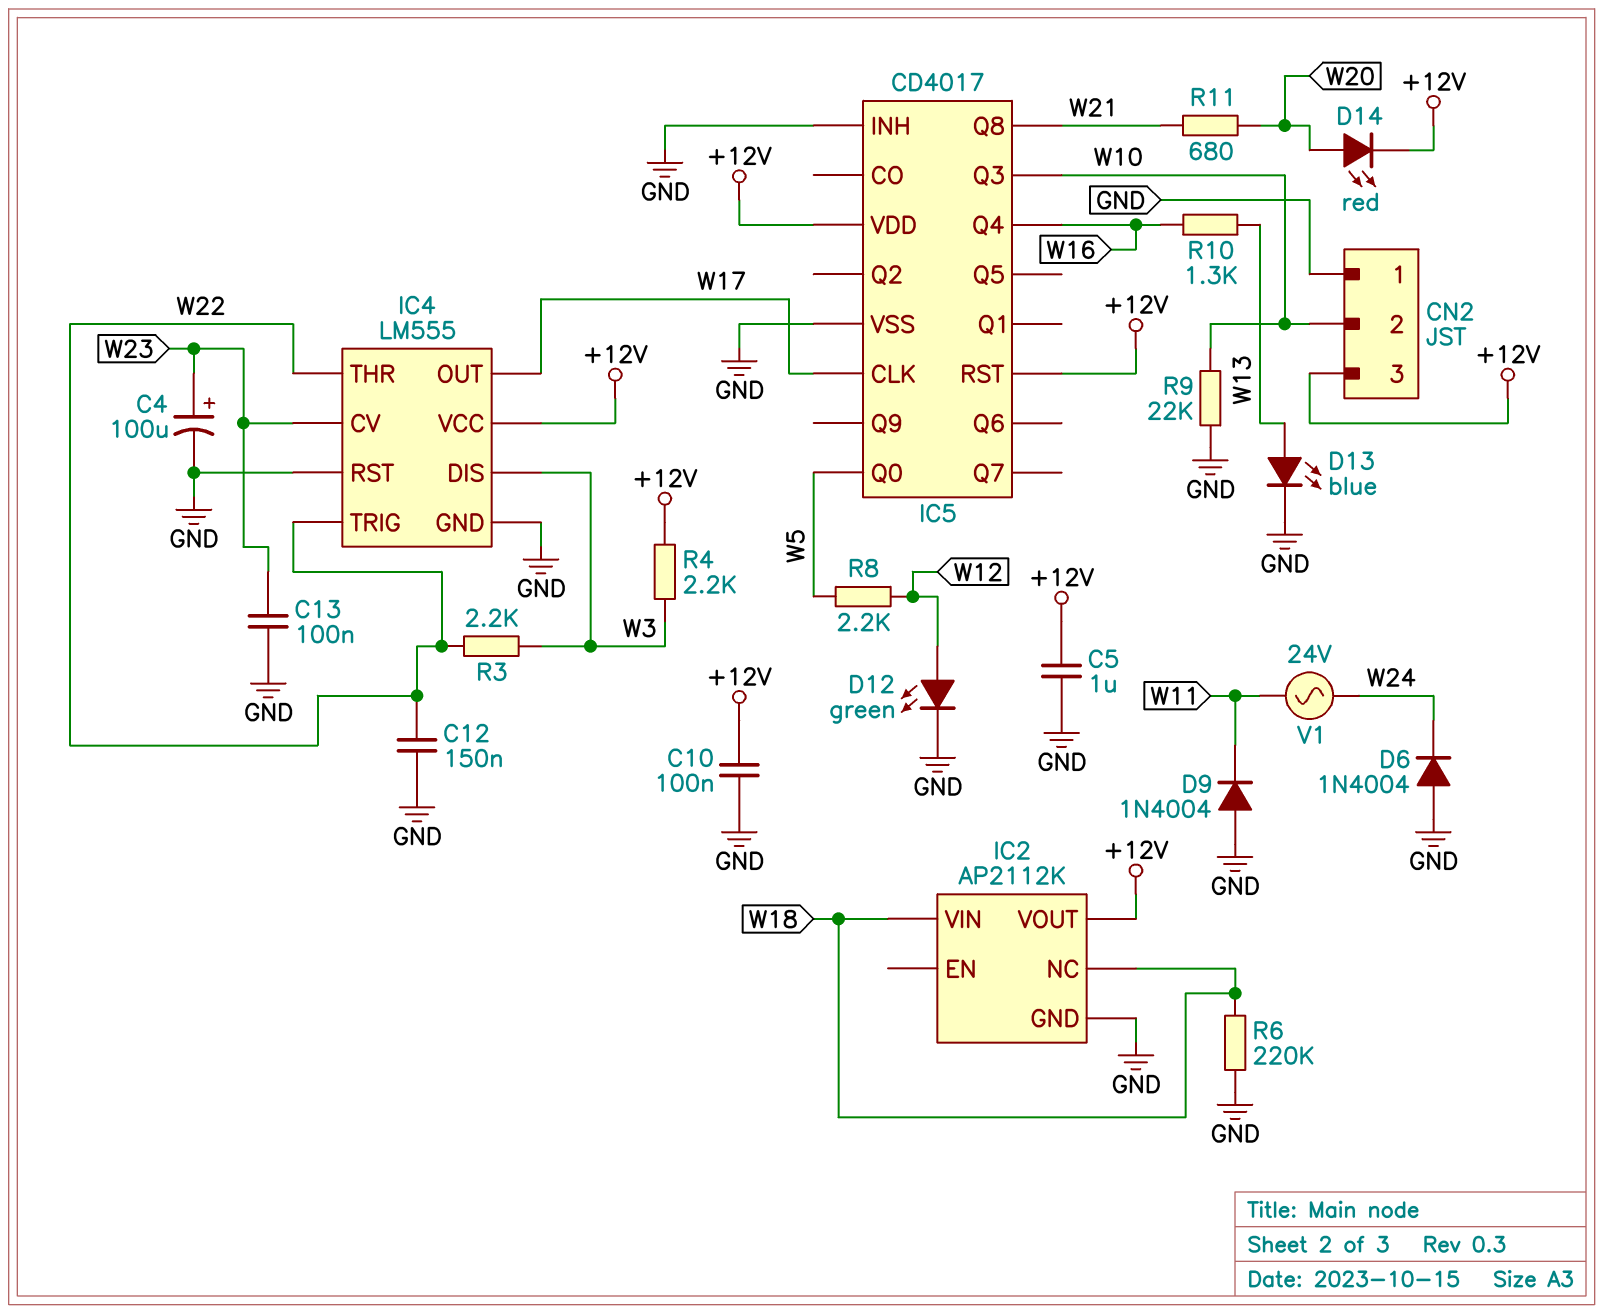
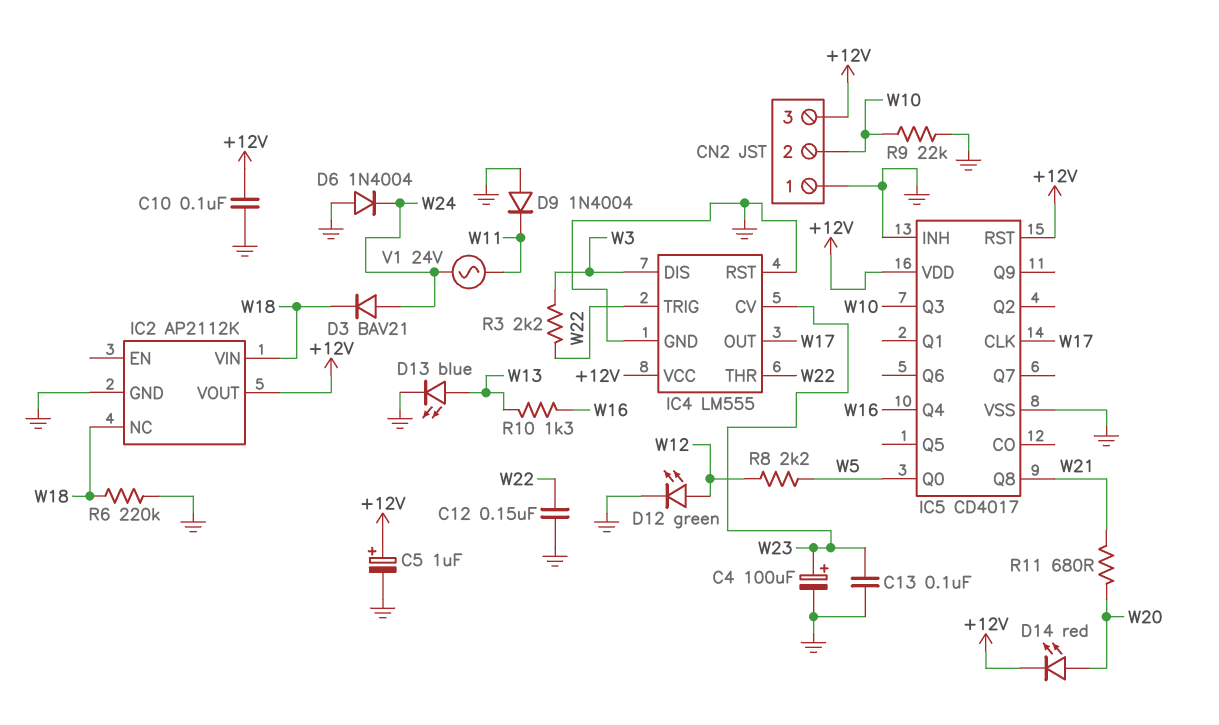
C5: 1uF (+12V, GND) -> 1uF (plus +12V, minus GND)
D3: none -> diode BAV21 (A W24, K W18)
R4: 2.2k (+12V, W3) -> none

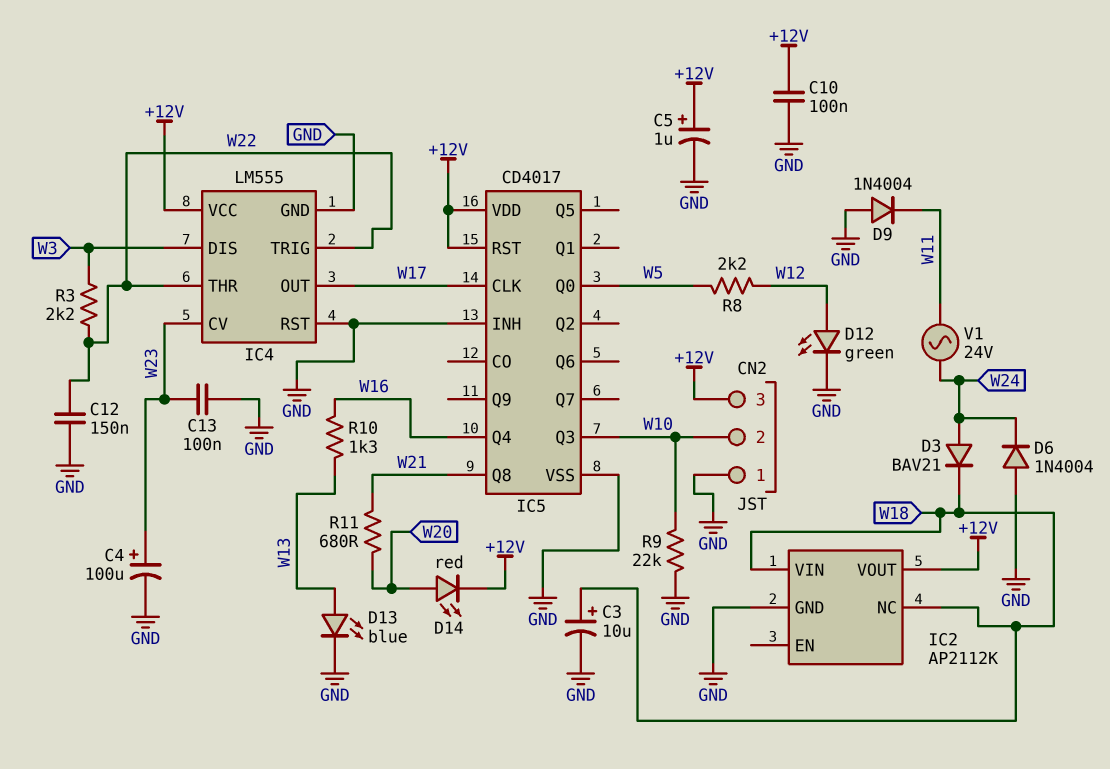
C3: none -> 10uF (plus W18, minus GND)
R6: 220k (GND, W18) -> none

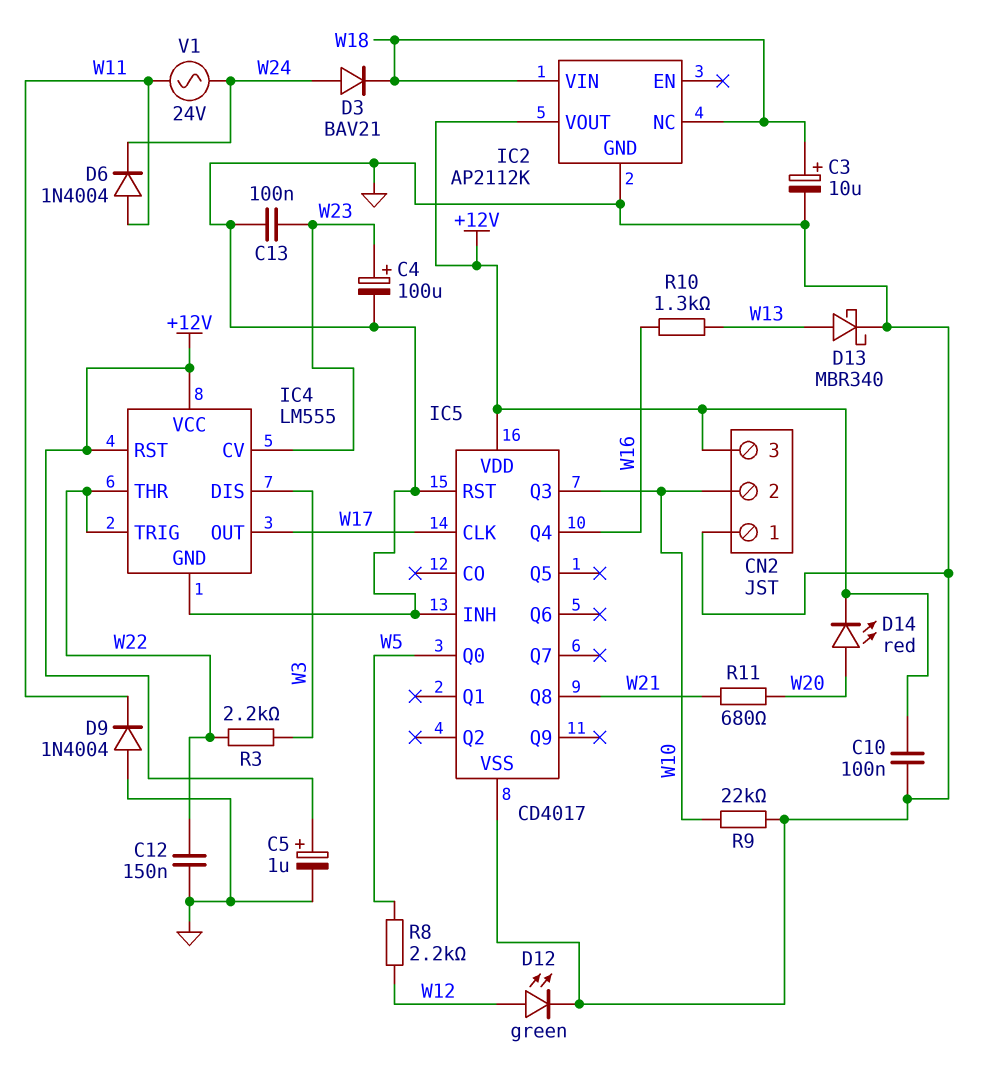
D6: diode 1N4004 (A GND, K W24) -> diode 1N4004 (A W11, K W24)
D13: LED blue (A W13, K GND) -> schottky MBR340 (A W13, K GND)
IC4 pin RST: GND -> +12V
IC5 pin RST: +12V -> GND

